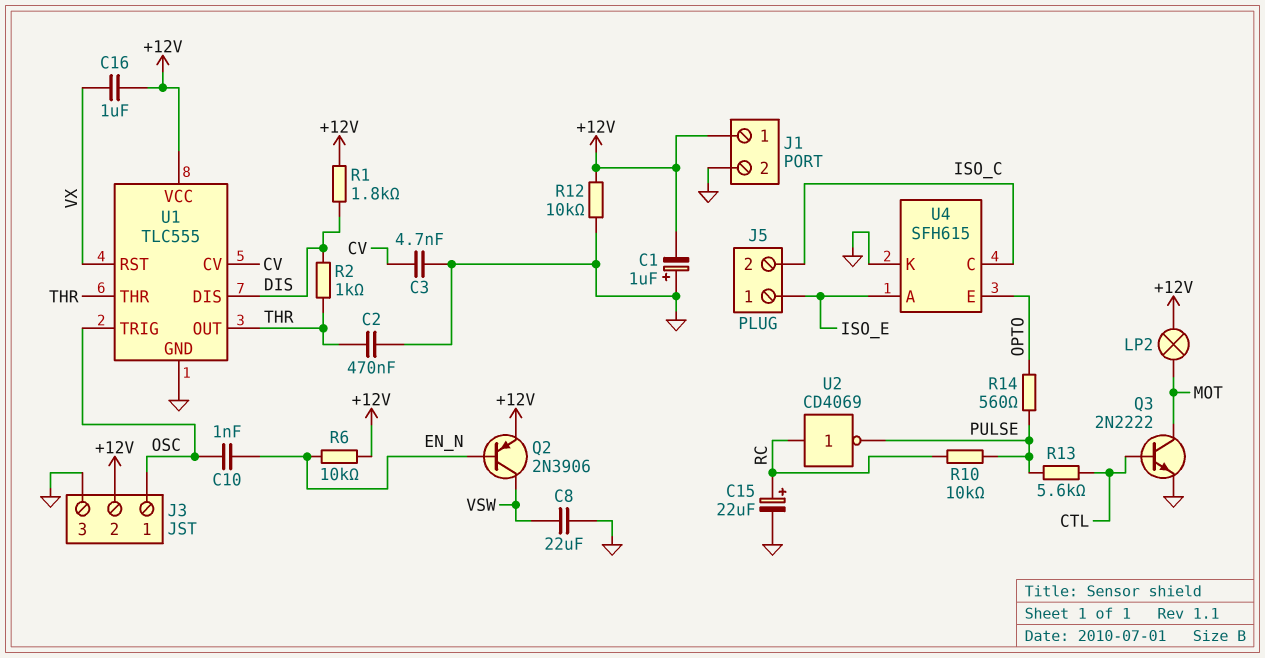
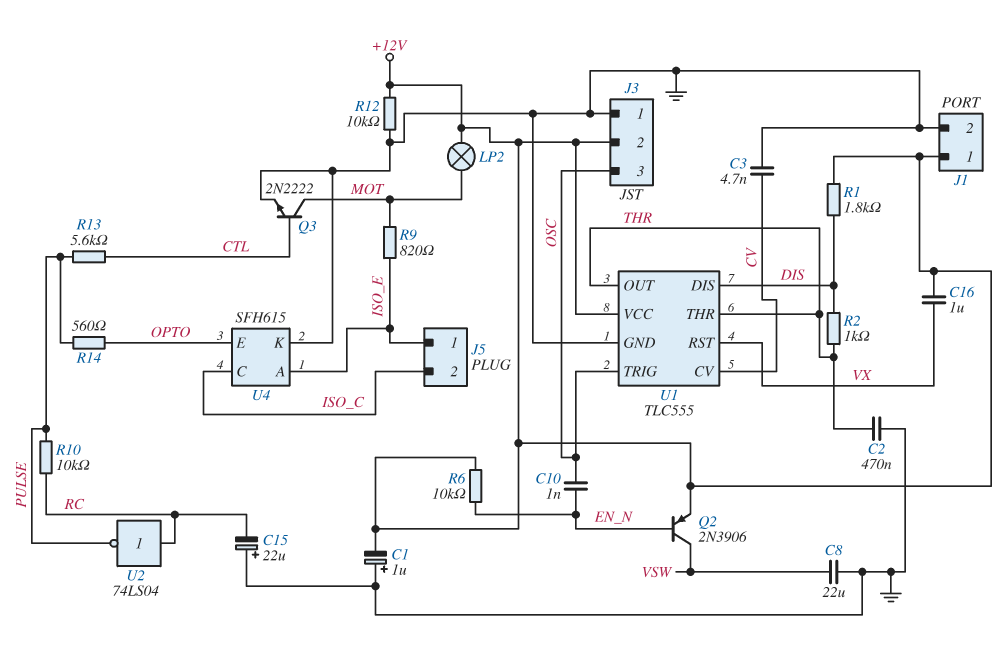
C15: 22uF (plus RC, minus GND) -> 22uF (plus GND, minus RC)
J3 pin 1: OSC -> GND
J3 pin 3: GND -> OSC
R9: none -> 820 (ISO_E, MOT)
U2: NOT CD4069 (in RC, out PULSE) -> NOT 74LS04 (in RC, out PULSE)

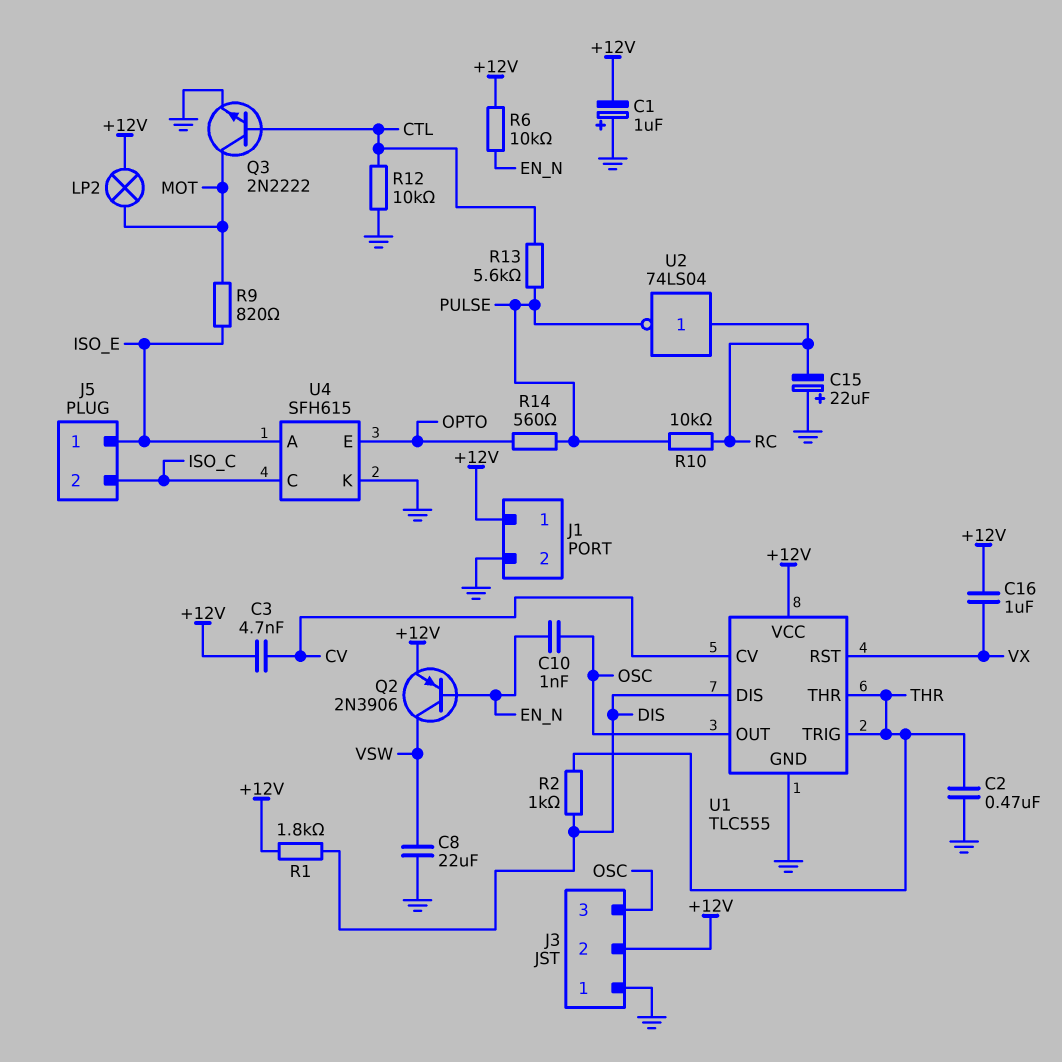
C3: 4.7nF (CV, GND) -> 4.7nF (+12V, CV)
R12: 10k (+12V, GND) -> 10k (CTL, GND)
U1 pin OUT: THR -> OSC
U1 pin TRIG: OSC -> THR

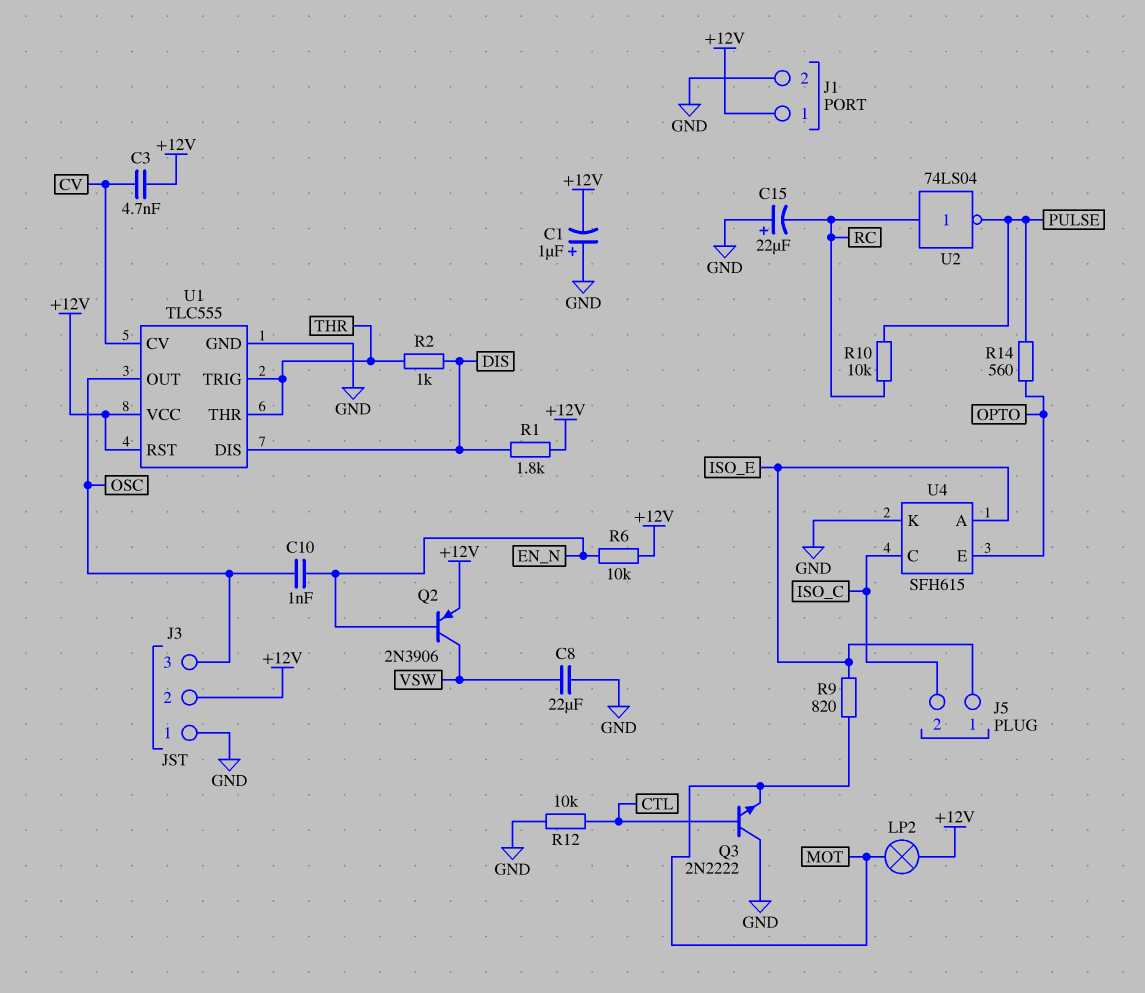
C2: 470nF (GND, THR) -> none
C16: 1uF (+12V, VX) -> none
Q3: NPN 2N2222 (B CTL, C MOT, E GND) -> NPN 2N2222 (B CTL, C GND, E MOT)
R13: 5.6k (CTL, PULSE) -> none
U1 pin RST: VX -> +12V

